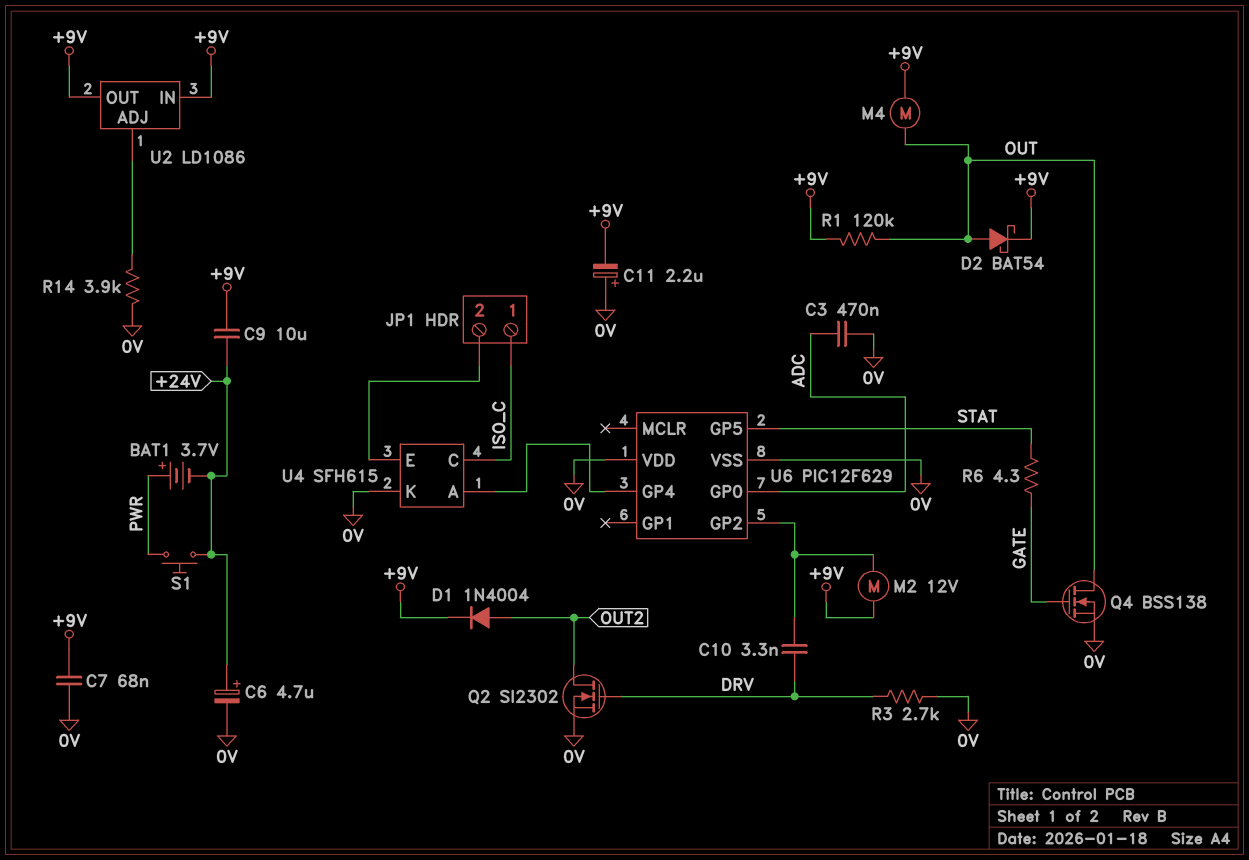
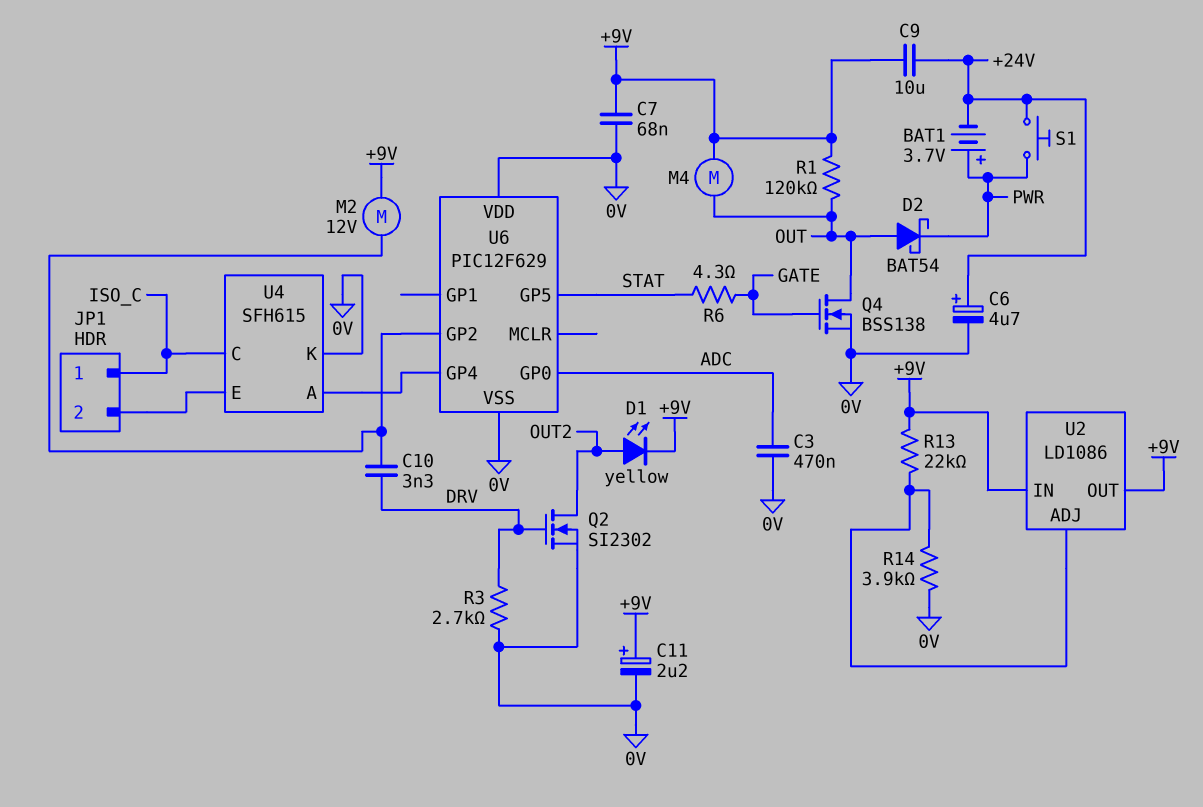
C11: 2.2uF (plus 0V, minus +9V) -> 2.2uF (plus +9V, minus 0V)
D1: diode 1N4004 (A OUT2, K +9V) -> LED yellow (A OUT2, K +9V)
D2: schottky BAT54 (A OUT, K +9V) -> schottky BAT54 (A OUT, K PWR)
R13: none -> 22k (+9V, U2/ADJ)

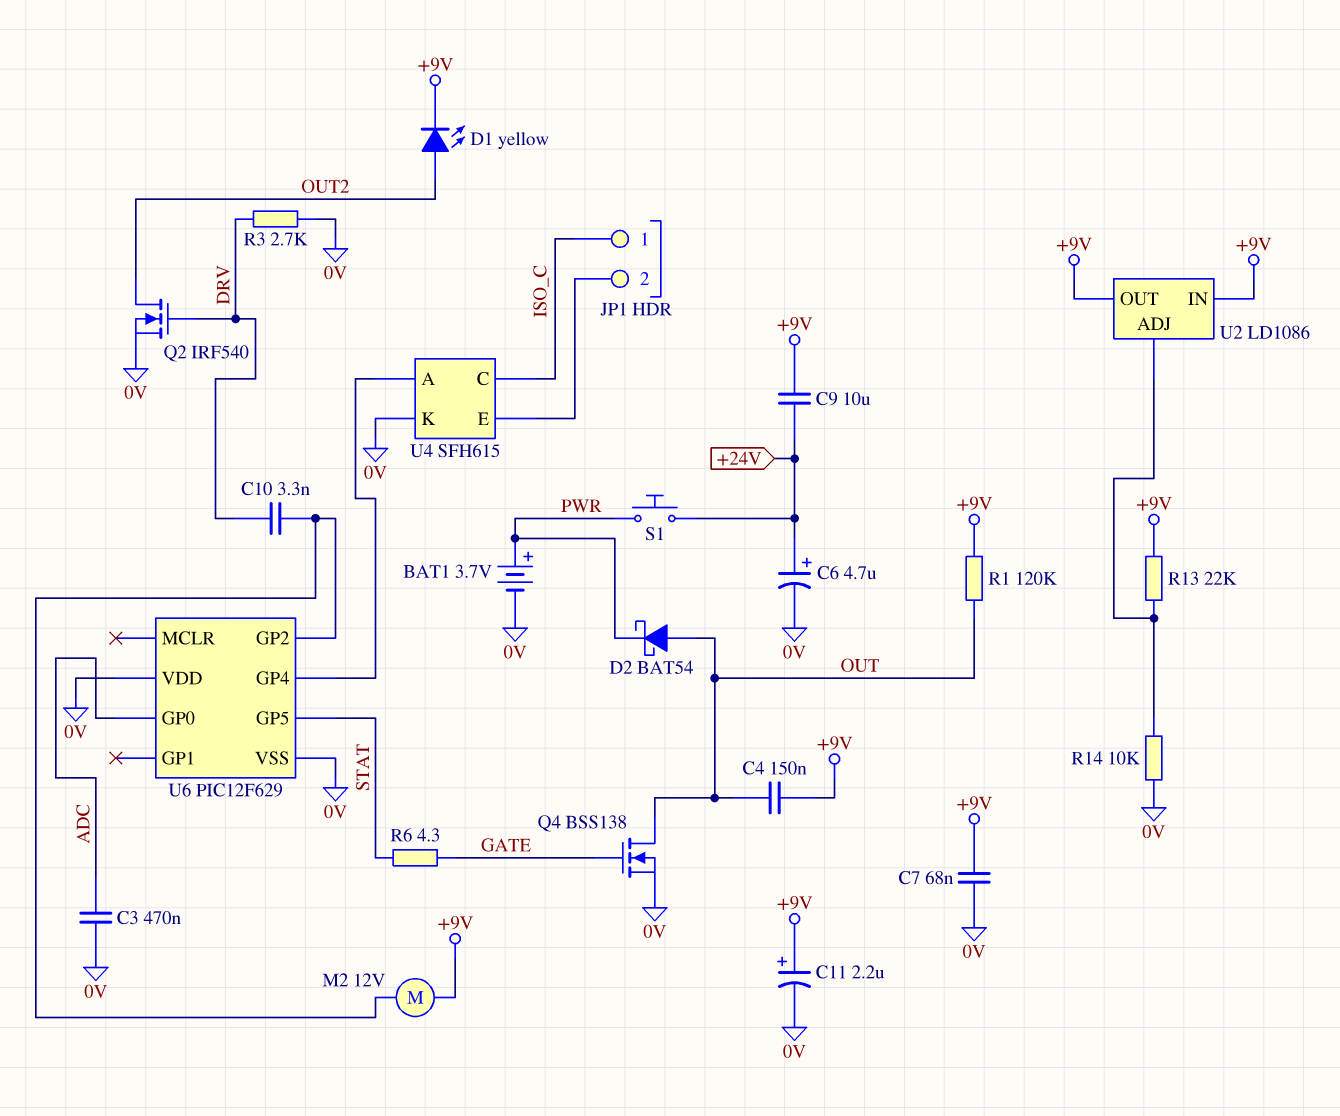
BAT1: 3.7V (plus PWR, minus +24V) -> 3.7V (plus PWR, minus 0V)
C4: none -> 150nF (+9V, OUT)
M4: motor (+9V, OUT) -> none
Q2: NMOS SI2302 (G DRV, D OUT2, S 0V) -> NMOS IRF540 (G DRV, D OUT2, S 0V)
R14: 3.9k (0V, U2/ADJ) -> 10k (0V, U2/ADJ)

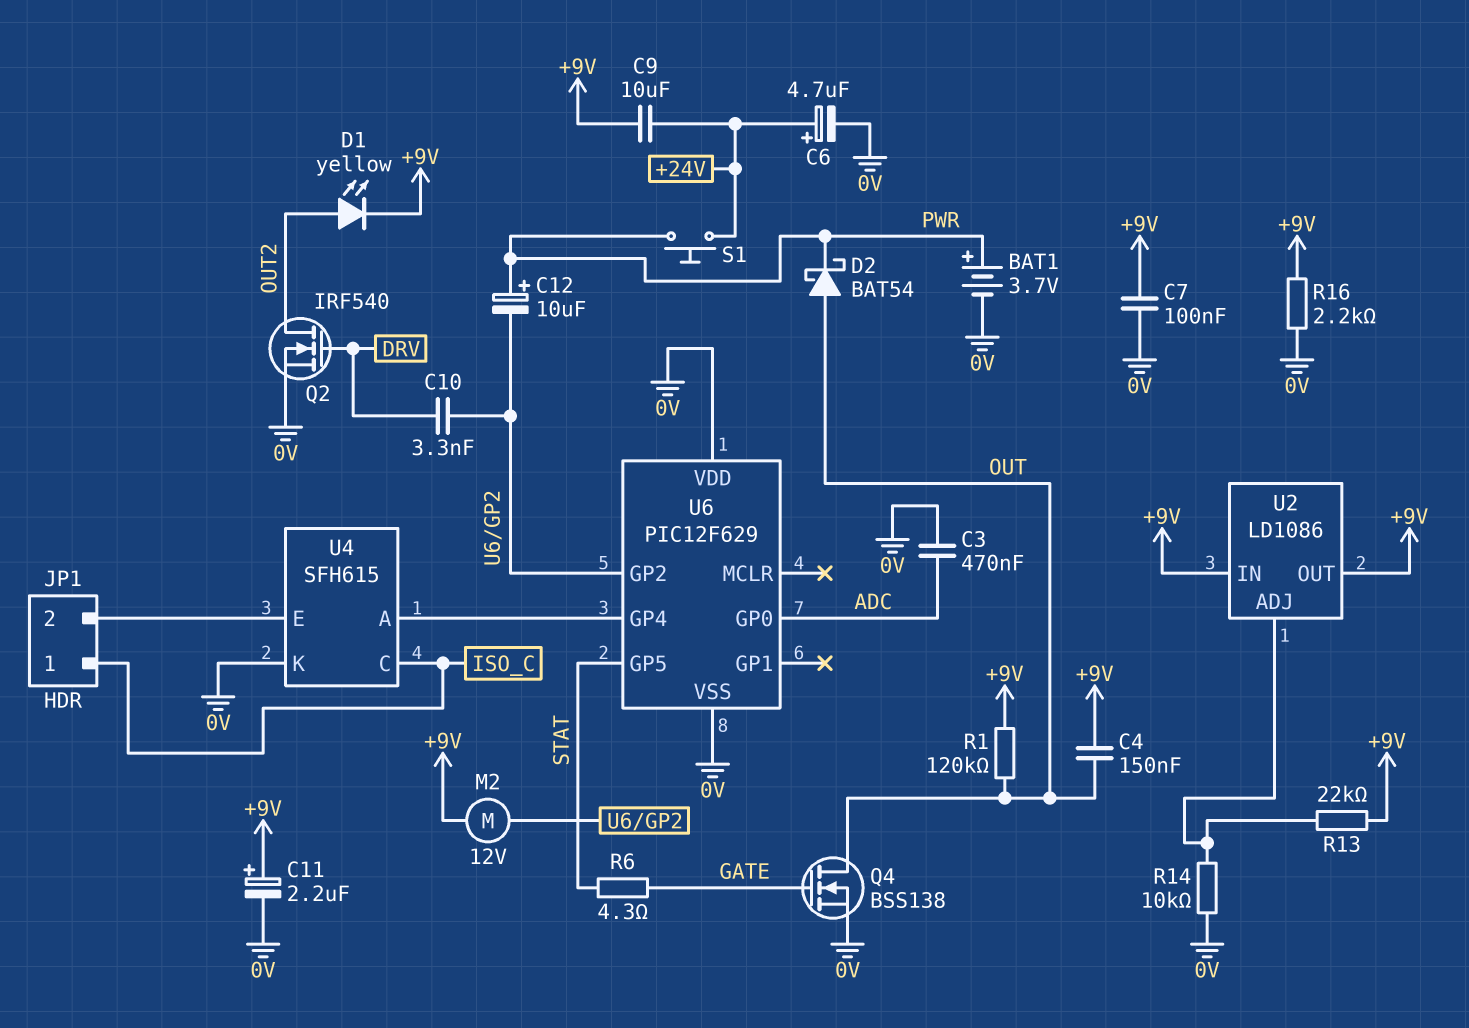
C7: 68nF (+9V, 0V) -> 100nF (+9V, 0V)
C12: none -> 10uF (plus PWR, minus U6/GP2)
R3: 2.7k (0V, DRV) -> none
R16: none -> 2.2k (+9V, 0V)

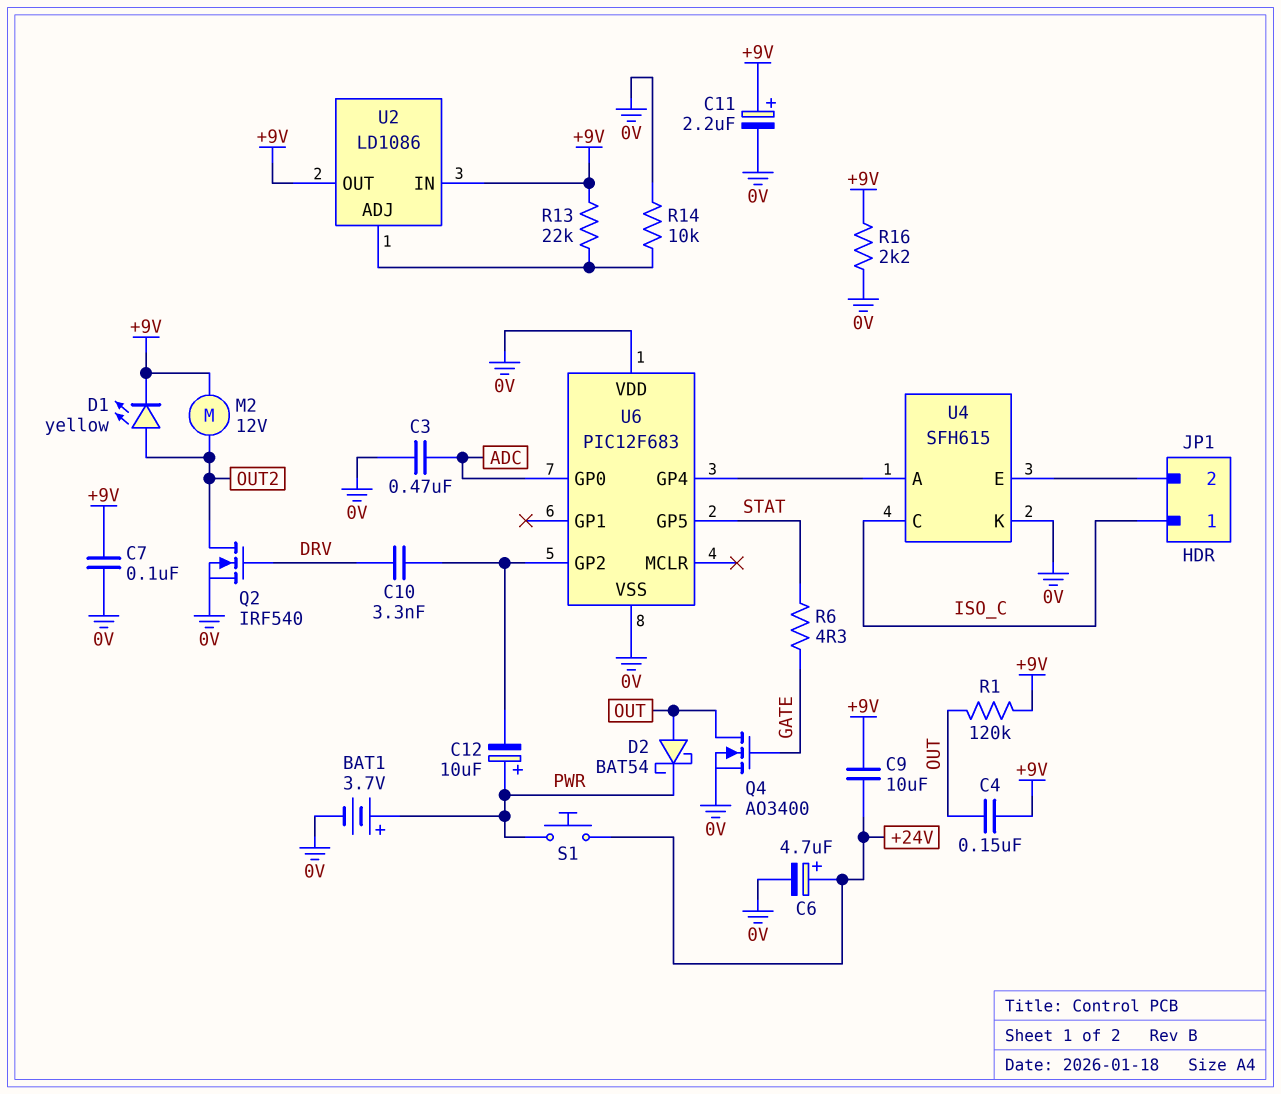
M2: motor 12V (+9V, U6/GP2) -> motor 12V (+9V, OUT2)
Q4: NMOS BSS138 (G GATE, D OUT, S 0V) -> NMOS AO3400 (G GATE, D OUT, S 0V)
U6: PIC12F629 -> PIC12F683

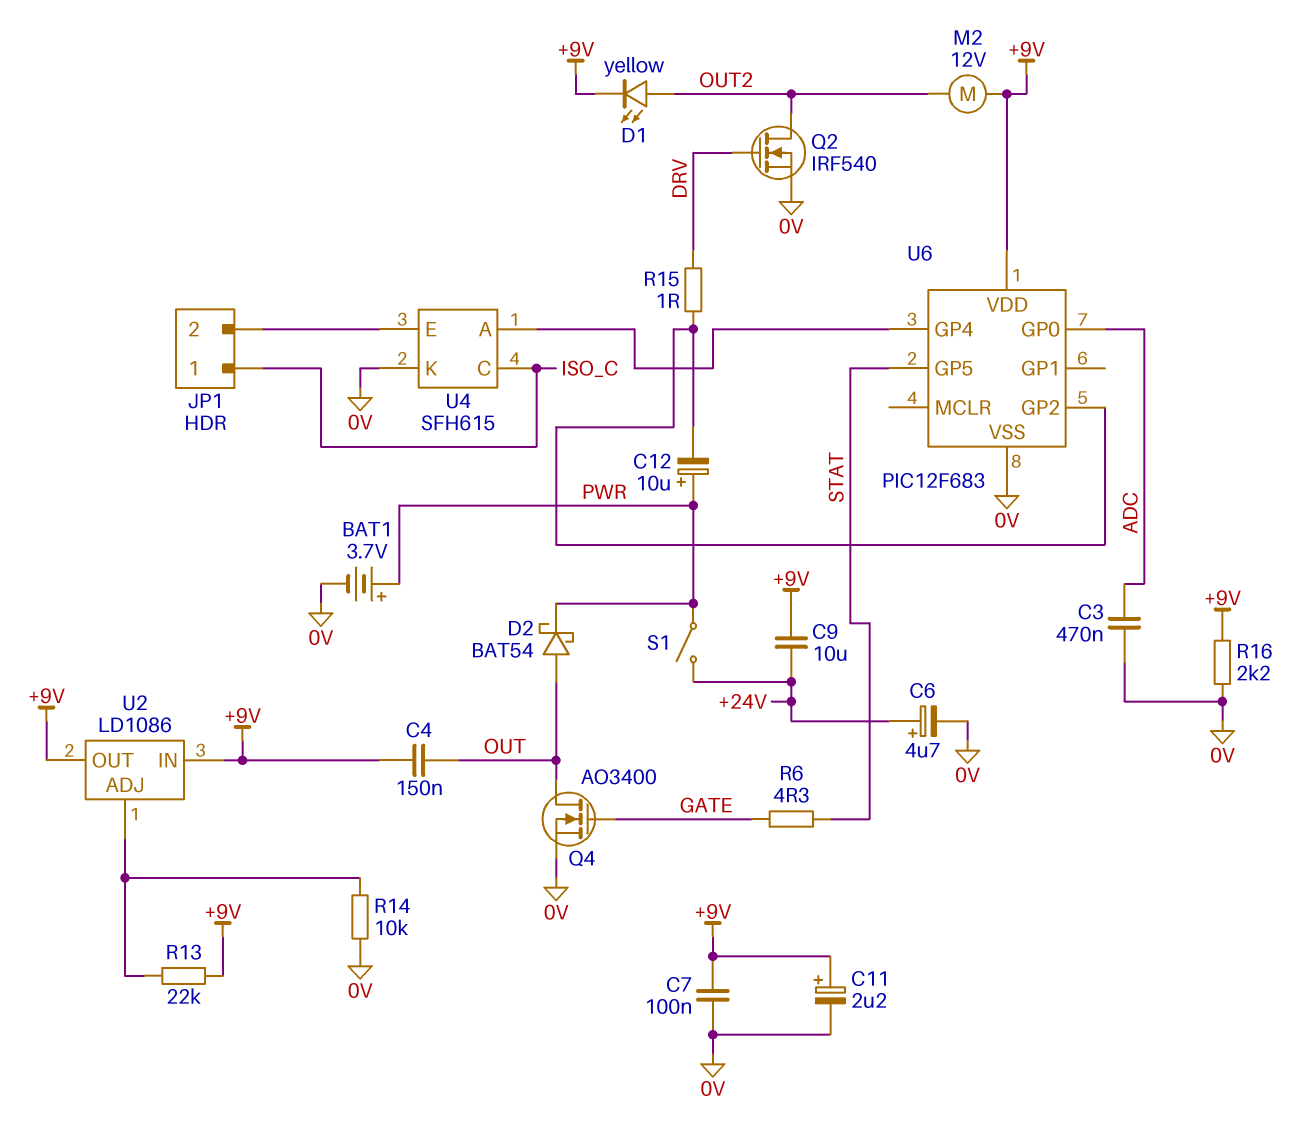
C10: 3.3nF (DRV, U6/GP2) -> none
R1: 120k (+9V, OUT) -> none
R15: none -> 1 (DRV, U6/GP2)
S1: button (+24V, PWR) -> switch (+24V, PWR)
U6 pin VDD: 0V -> +9V

